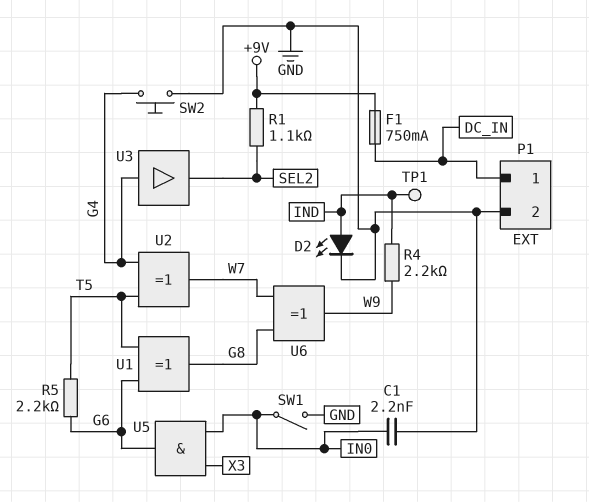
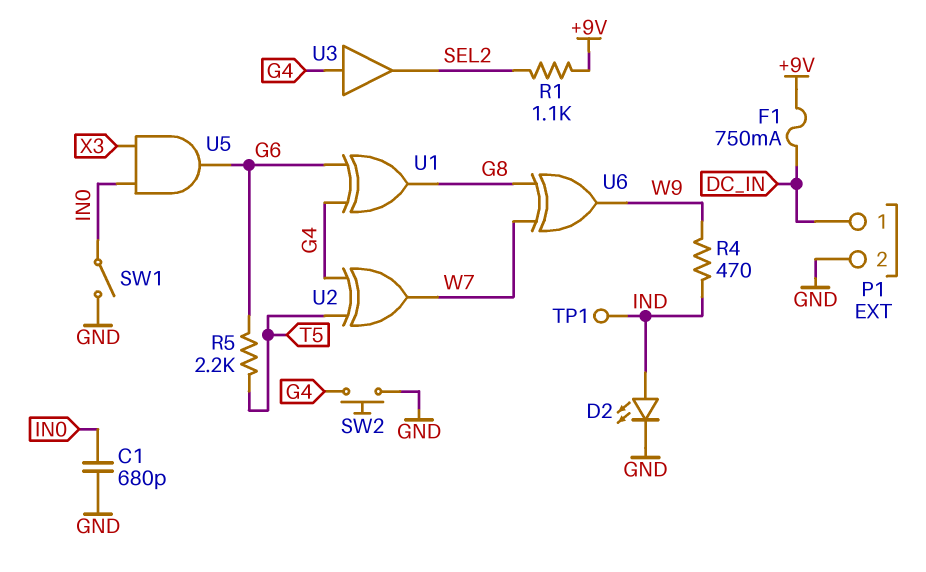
C1: 2.2nF (GND, IN0) -> 680pF (GND, IN0)
R4: 2.2k (IND, W9) -> 470 (IND, W9)
U1: XOR (in G6, in T5, out G8) -> XOR (in G4, in G6, out G8)

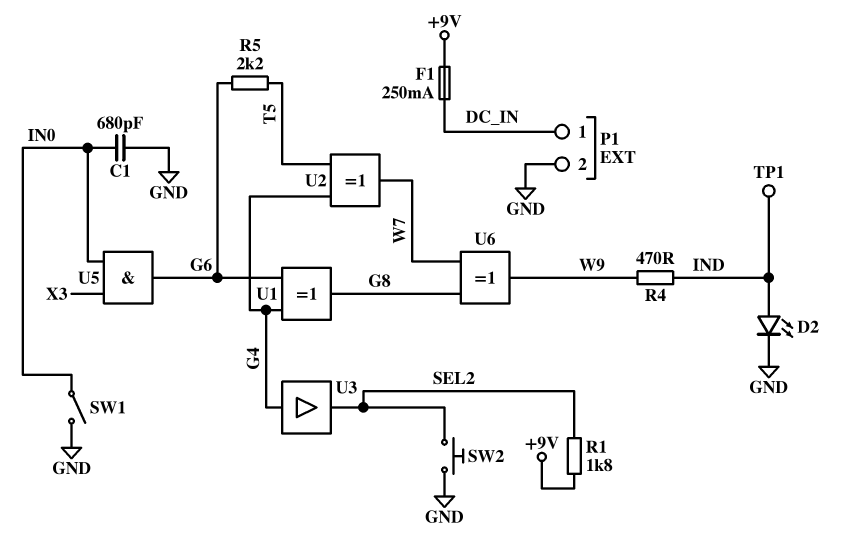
F1: 750mA (+9V, DC_IN) -> 250mA (+9V, DC_IN)
R1: 1.1k (+9V, SEL2) -> 1.8k (+9V, SEL2)
SW2: button (G4, GND) -> button (GND, SEL2)

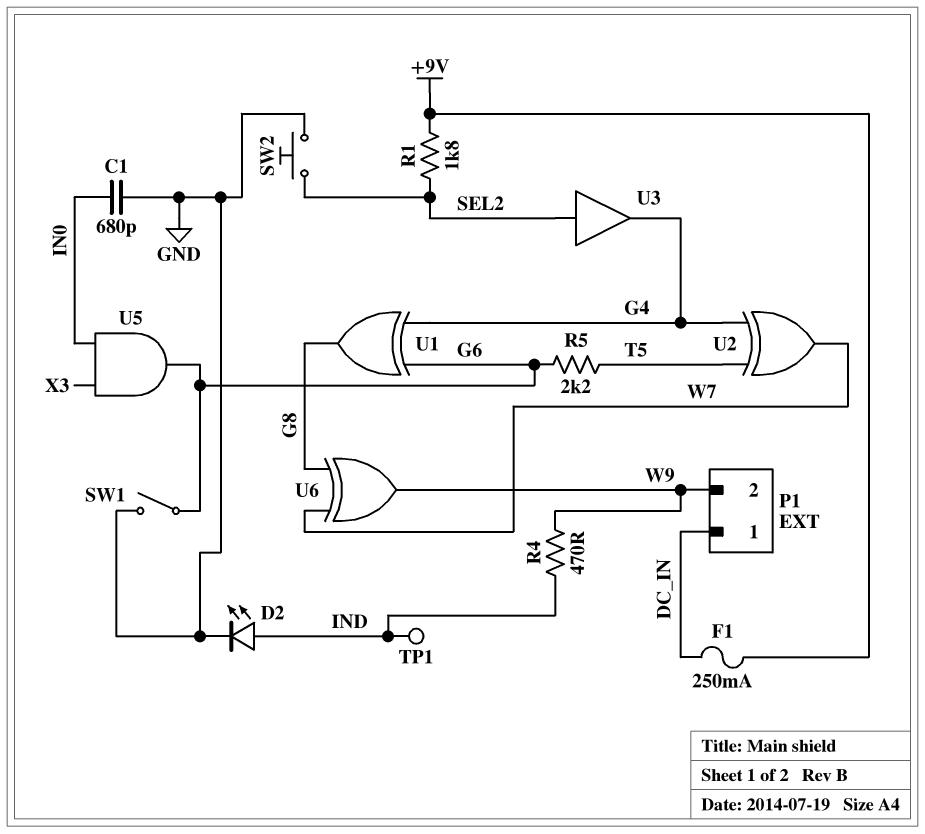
P1 pin 2: GND -> W9
SW1: switch (GND, IN0) -> switch (G6, GND)
U3: buffer (in G4, out SEL2) -> buffer (in SEL2, out G4)

